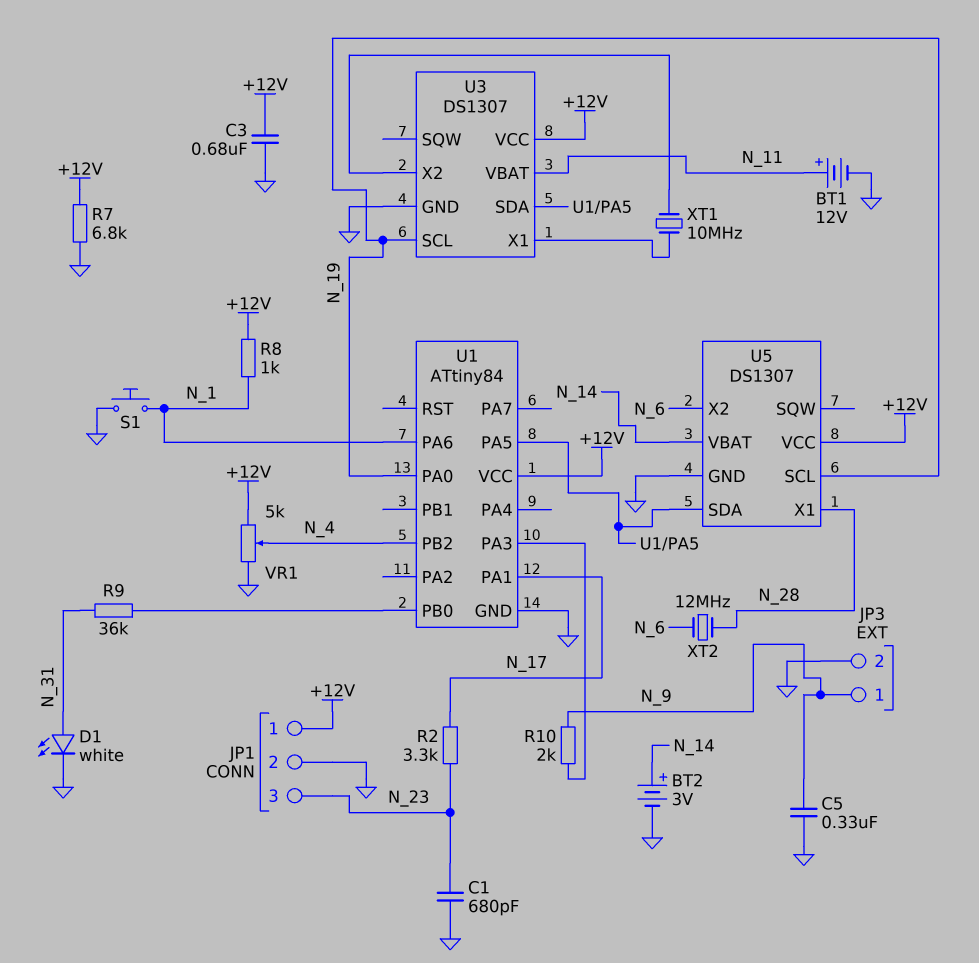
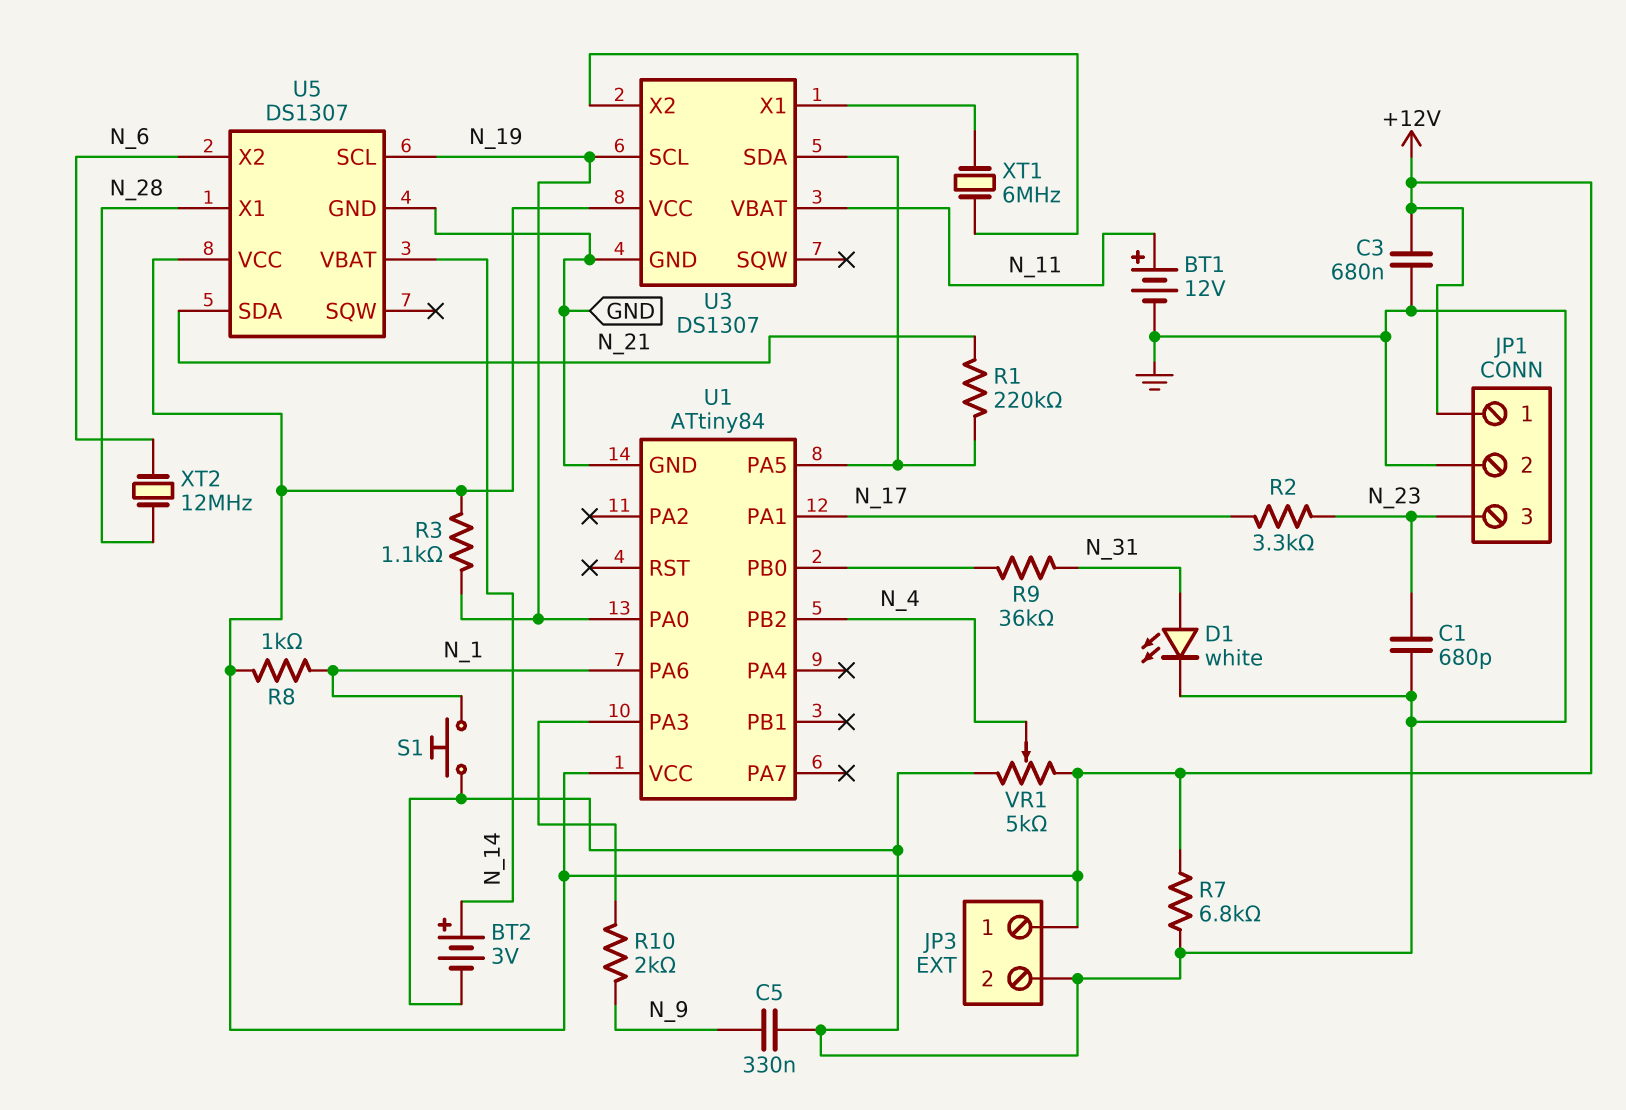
JP3 pin 1: N_9 -> +12V
R1: none -> 220k (N_21, U1/PA5)
R3: none -> 1.1k (+12V, N_19)
U5 pin SDA: U1/PA5 -> N_21
XT1: 10MHz (U3/X1, U3/X2) -> 6MHz (U3/X1, U3/X2)

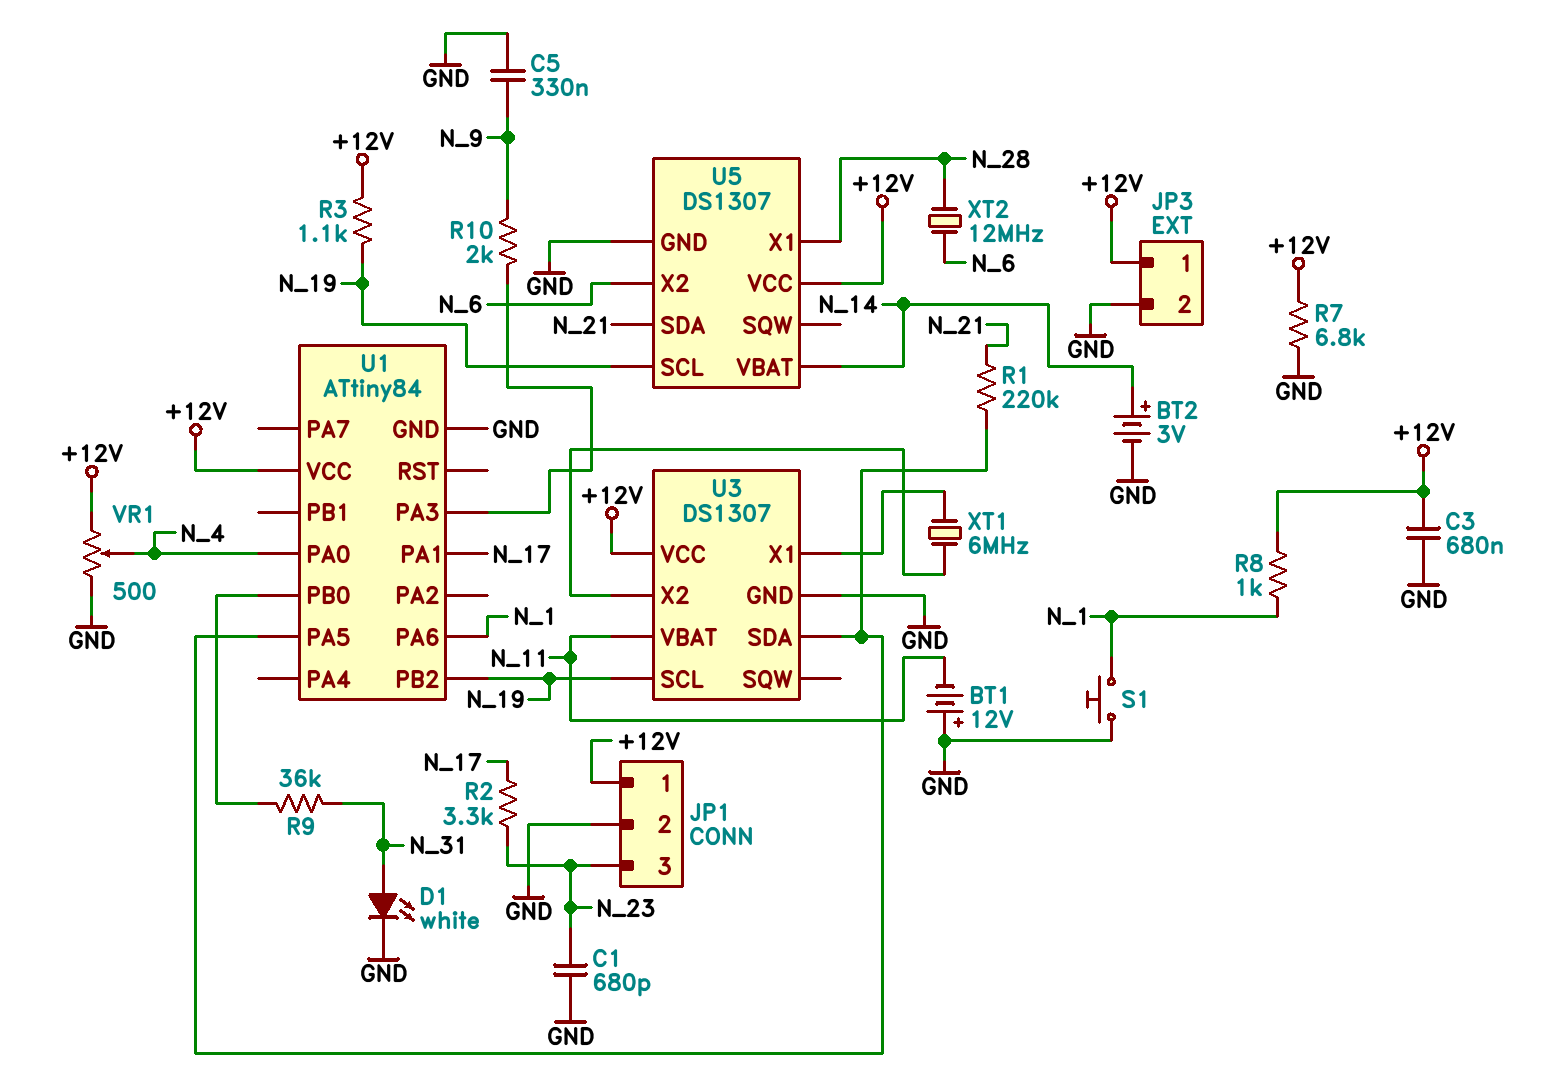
BT1: 12V (plus N_11, minus GND) -> 12V (plus GND, minus N_11)
U1 pin PA0: N_19 -> N_4
U1 pin PB2: N_4 -> N_19
VR1: 5k (+12V, GND, wiper N_4) -> 500 (+12V, GND, wiper N_4)

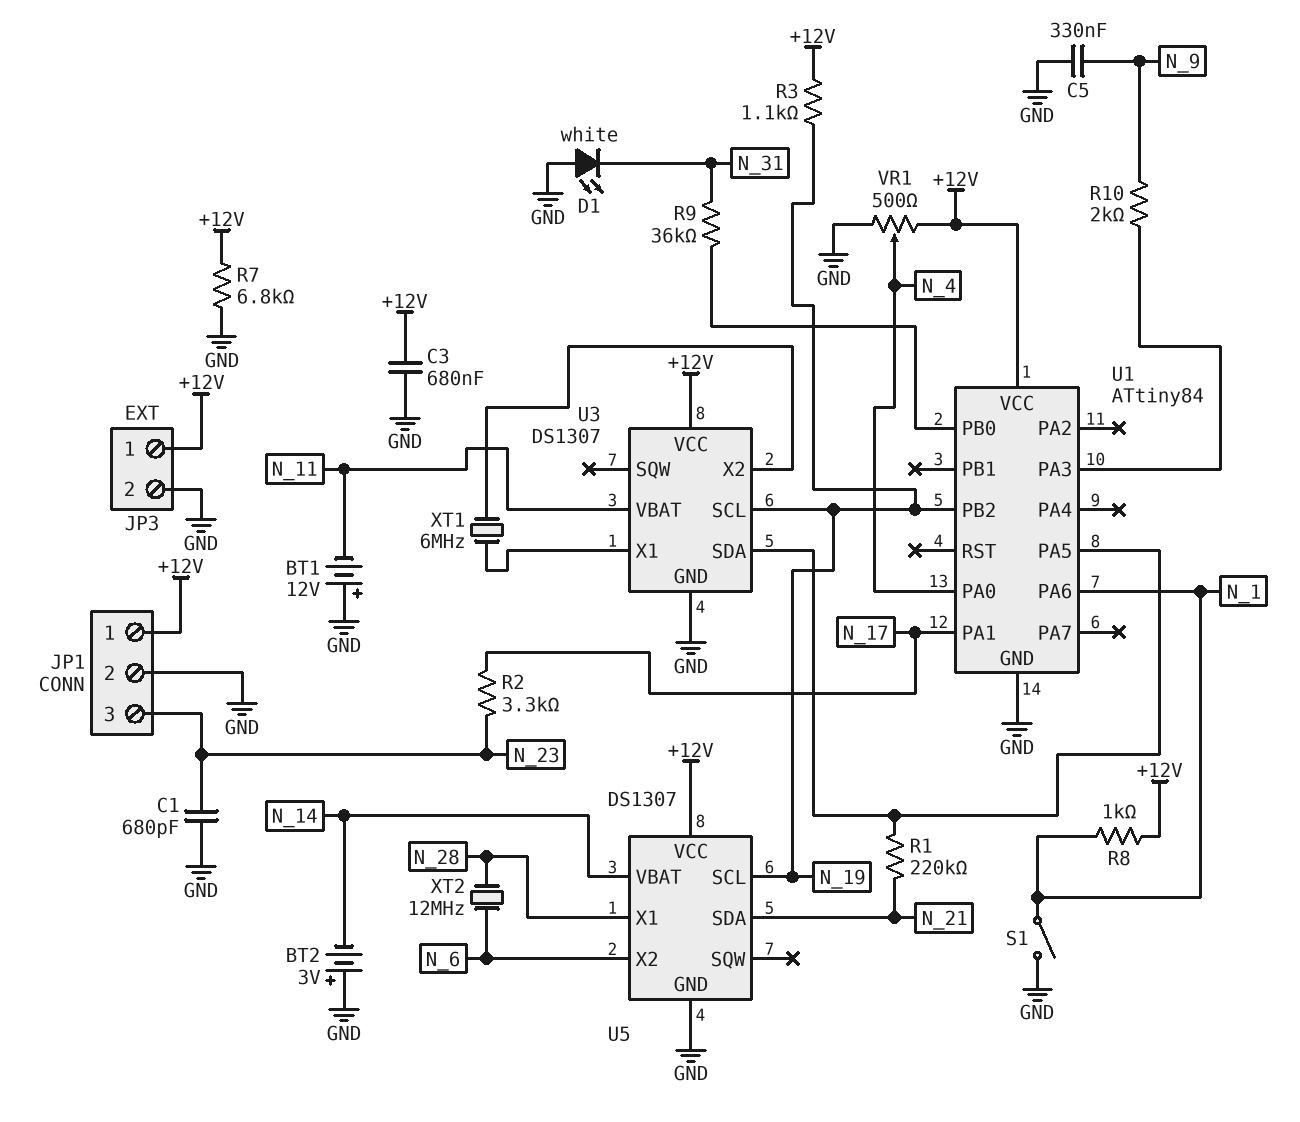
BT2: 3V (plus N_14, minus GND) -> 3V (plus GND, minus N_14)
D1: LED white (A N_31, K GND) -> LED white (A GND, K N_31)
S1: button (GND, N_1) -> switch (GND, N_1)

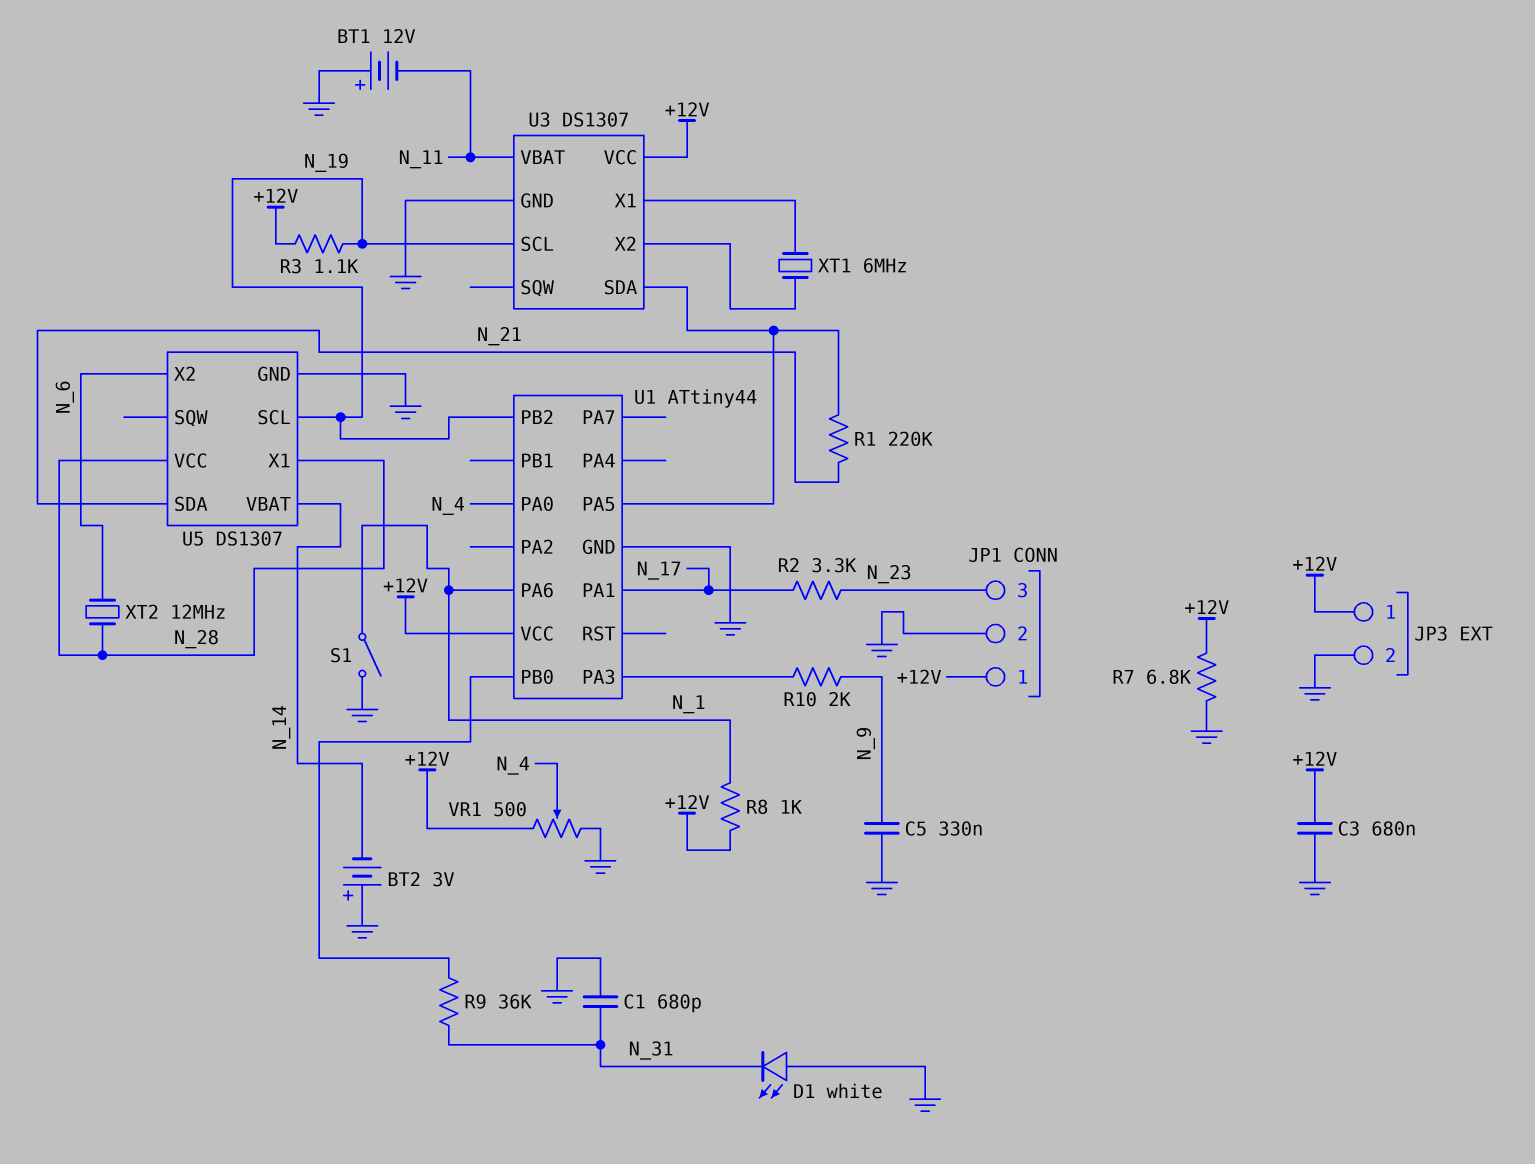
C1: 680pF (GND, N_23) -> 680pF (GND, N_31)
U1: ATtiny84 -> ATtiny44
U5 pin VCC: +12V -> N_28

